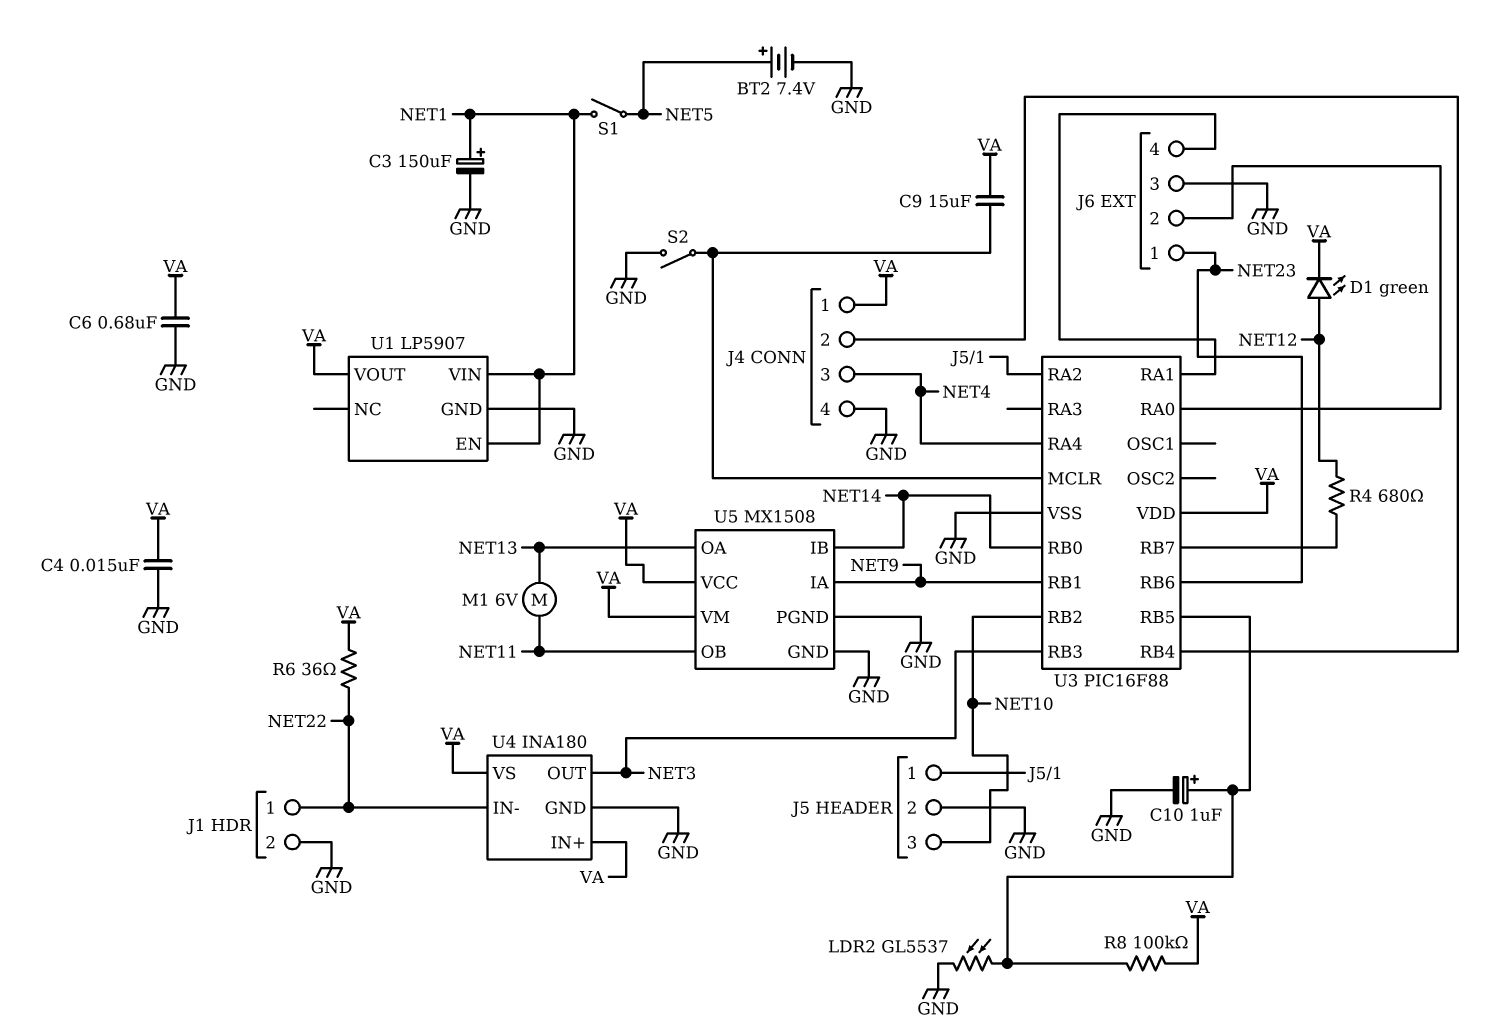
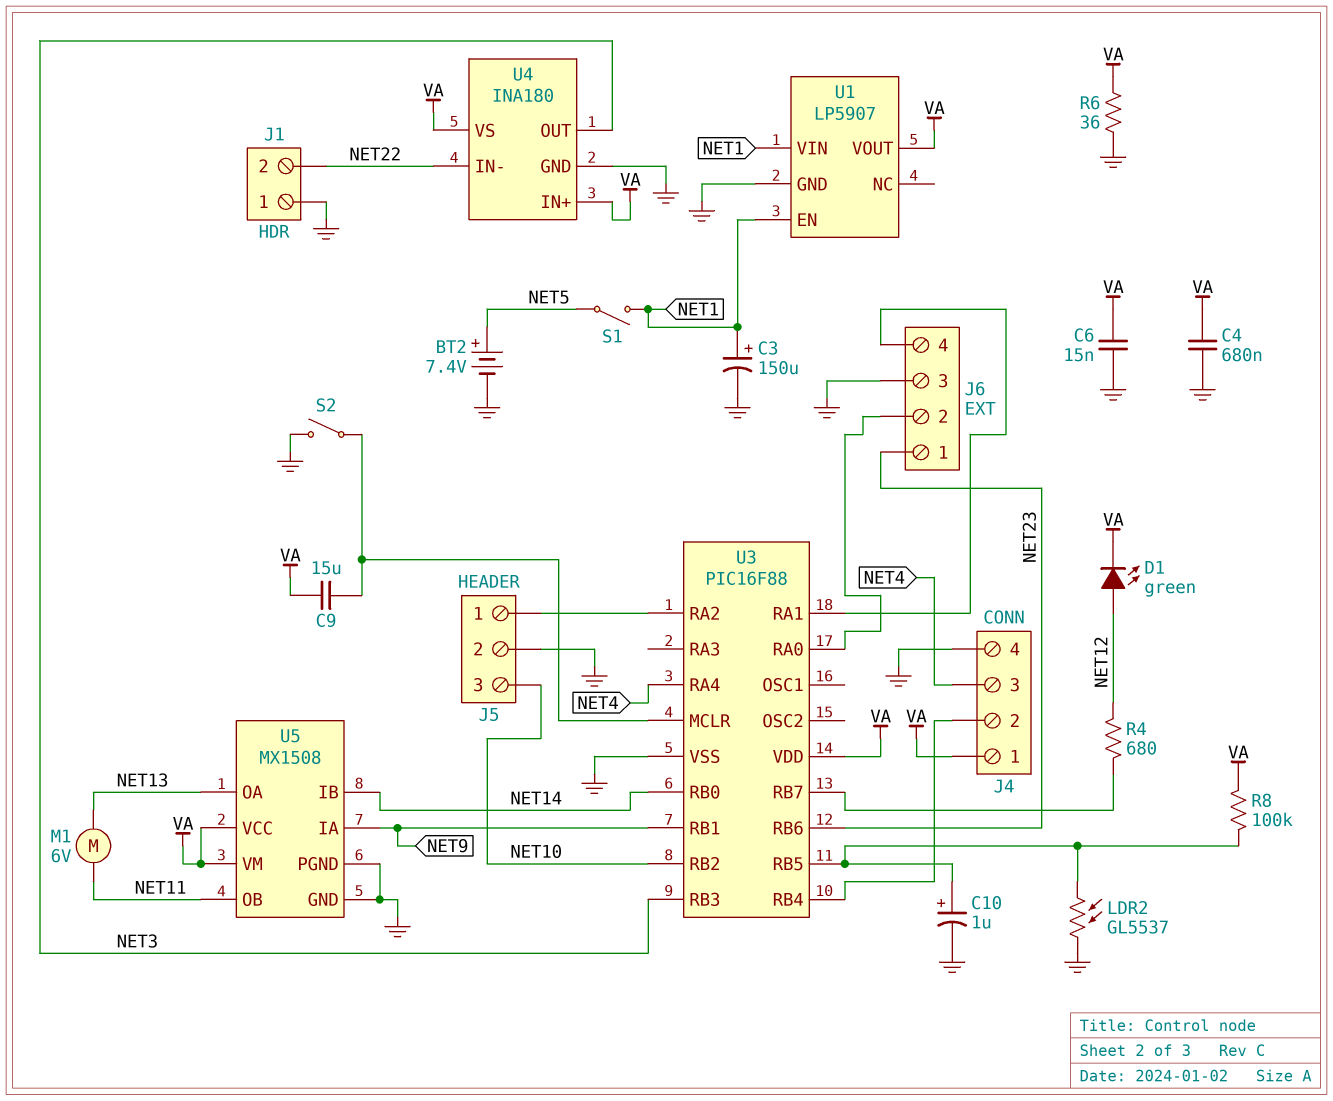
C4: 15nF (GND, VA) -> 680nF (GND, VA)
C6: 680nF (GND, VA) -> 15nF (GND, VA)
J1 pin 1: NET22 -> GND
J1 pin 2: GND -> NET22
R6: 36 (NET22, VA) -> 36 (GND, VA)

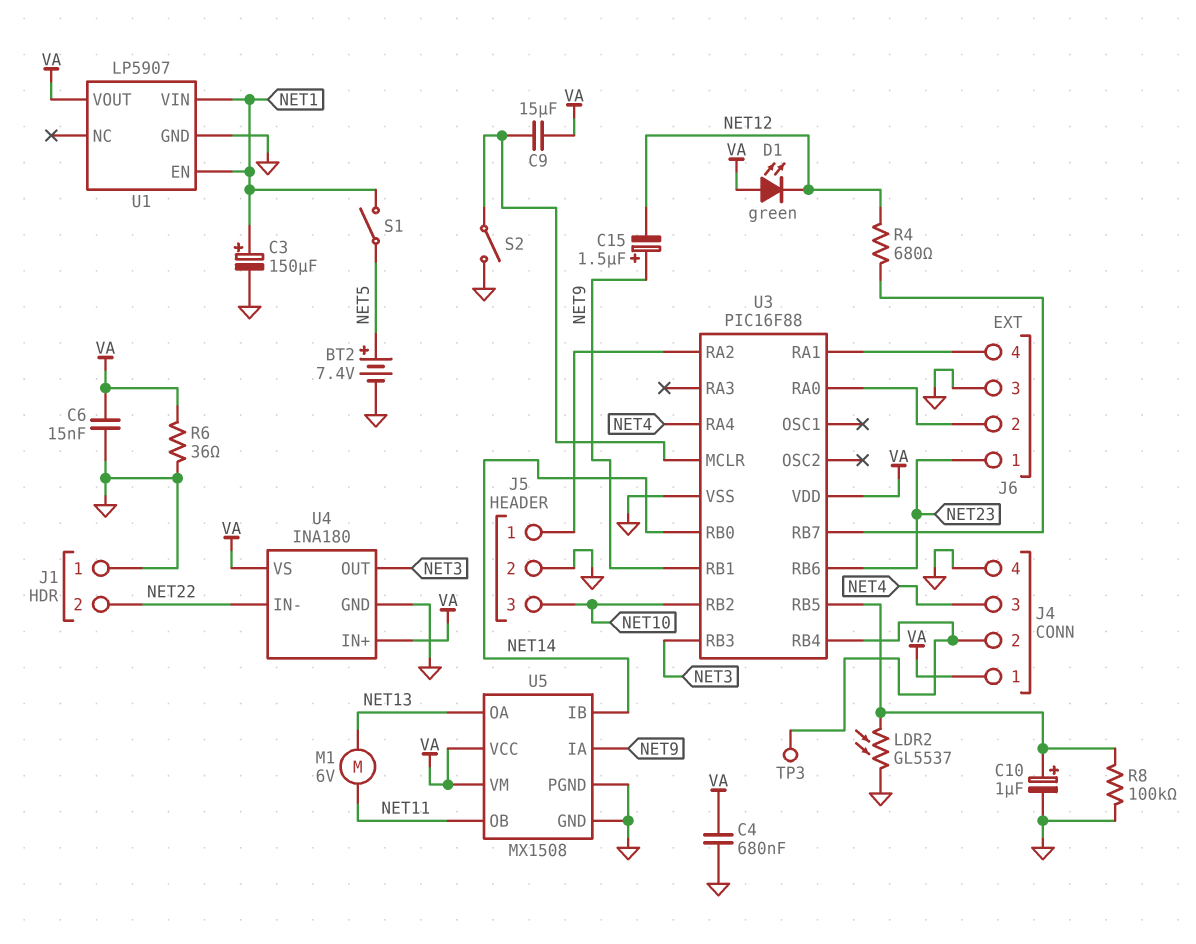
C15: none -> 1.5uF (plus NET9, minus NET12)
D1: LED green (A NET12, K VA) -> LED green (A VA, K NET12)
R8: 100k (U3/RB5, VA) -> 100k (GND, U3/RB5)
TP3: none -> test point (J4/2)

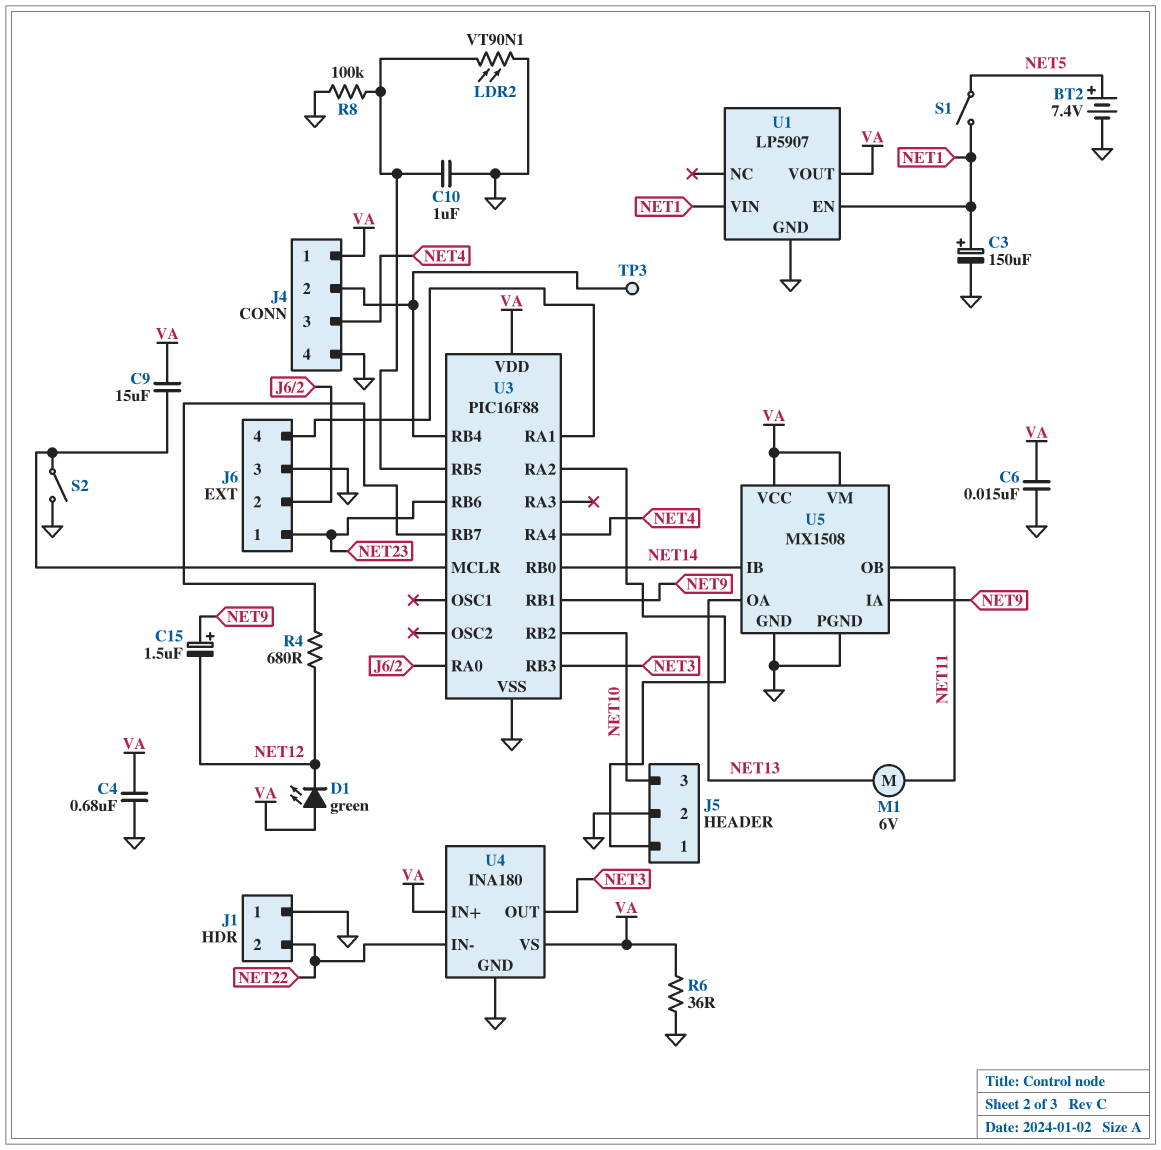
C10: 1uF (plus U3/RB5, minus GND) -> 1uF (GND, U3/RB5)
LDR2: GL5537 (GND, U3/RB5) -> VT90N1 (GND, U3/RB5)

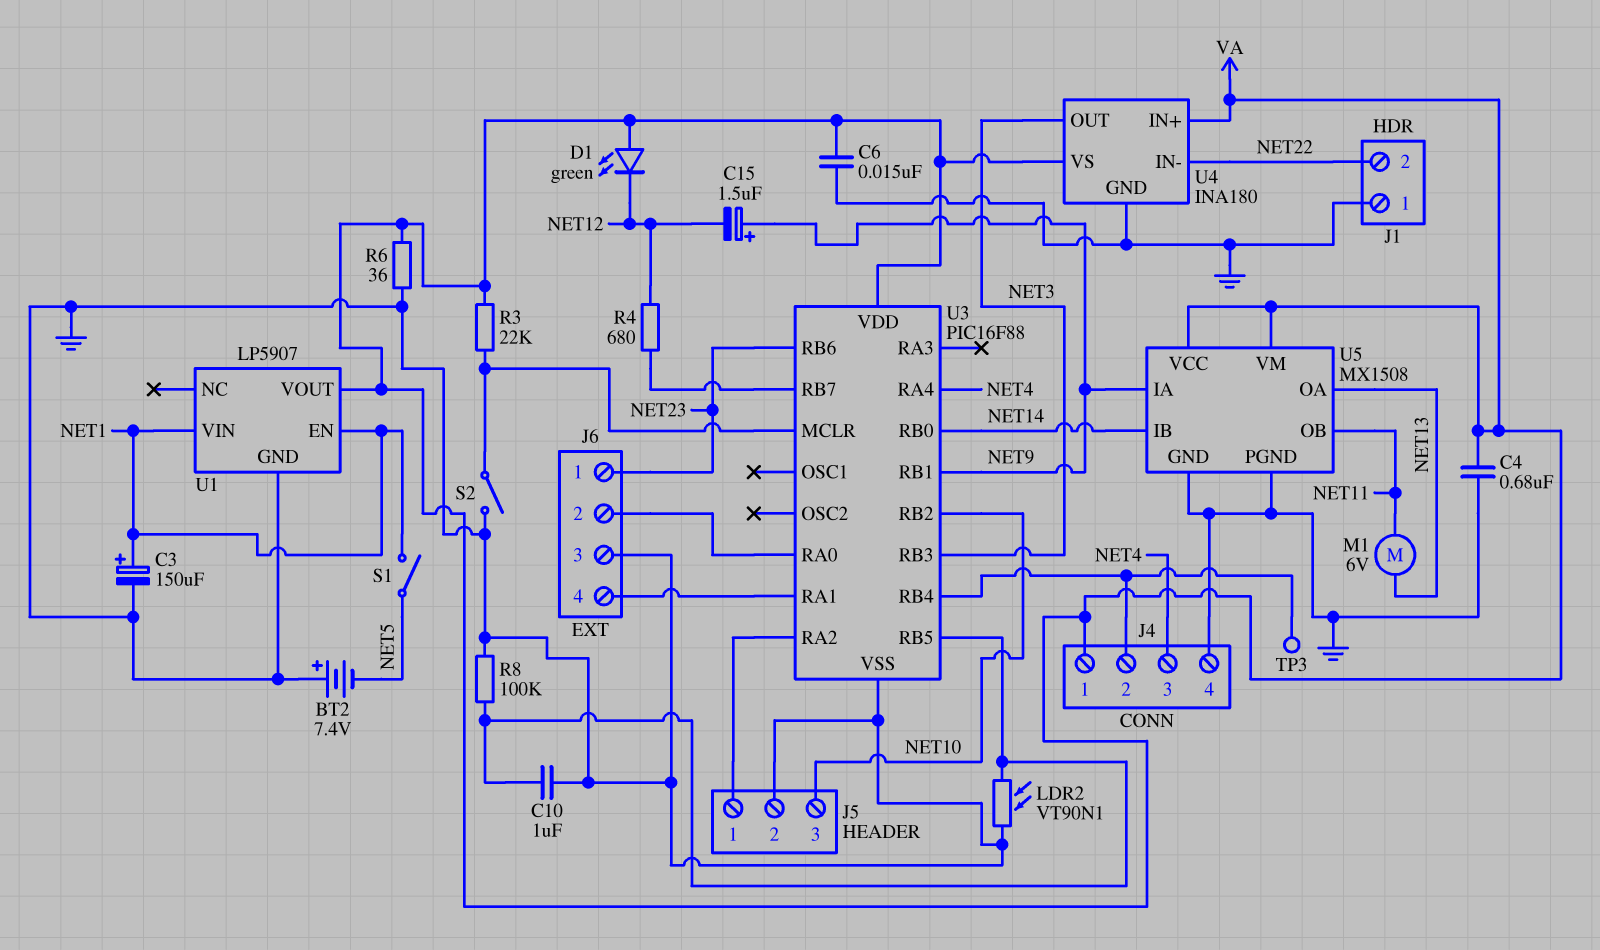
BT2: 7.4V (plus NET5, minus GND) -> 7.4V (plus GND, minus NET5)
C9: 15uF (U3/MCLR, VA) -> none
R3: none -> 22k (U3/MCLR, VA)

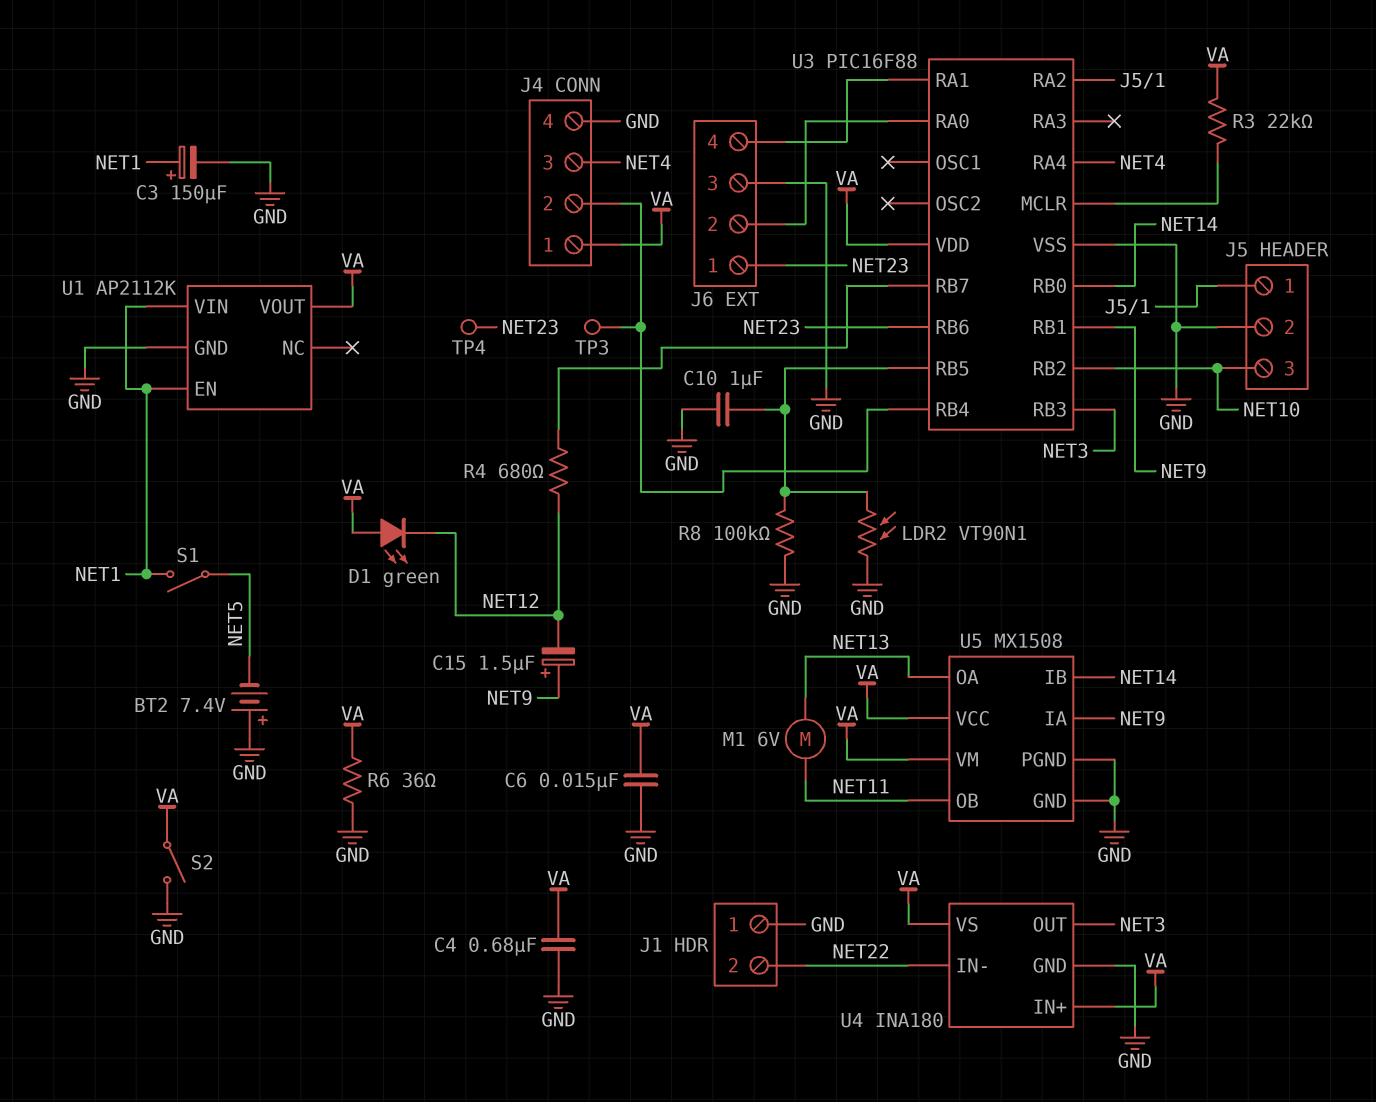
S2: switch (GND, U3/MCLR) -> switch (GND, VA)
TP4: none -> test point (NET23)
U1: LP5907 -> AP2112K

